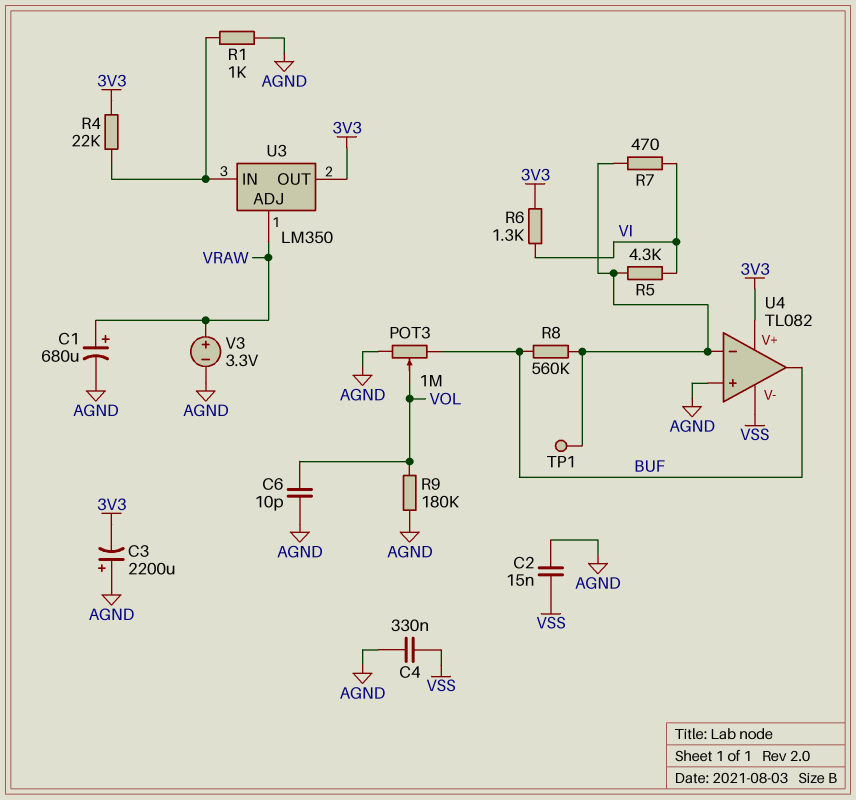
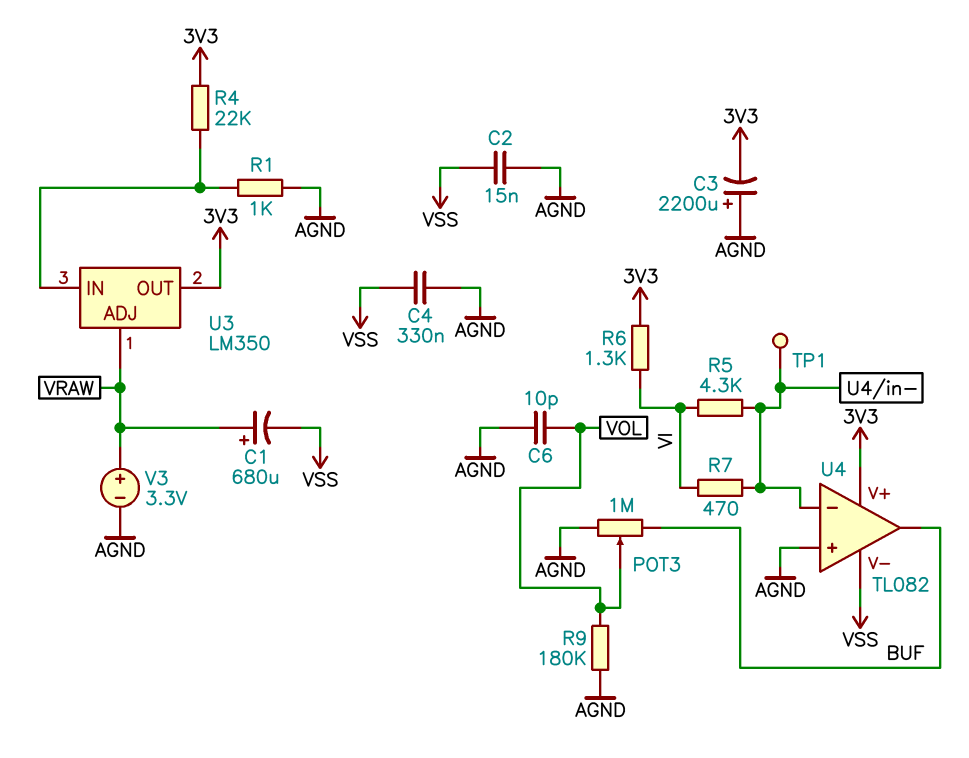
C1: 680uF (plus VRAW, minus AGND) -> 680uF (plus VRAW, minus VSS)
R8: 560k (BUF, U4/in-) -> none

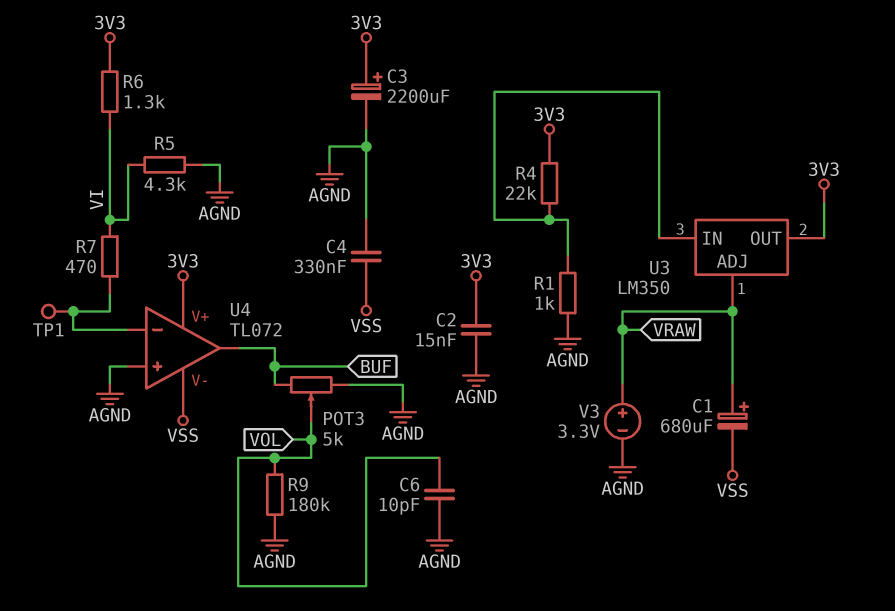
C2: 15nF (AGND, VSS) -> 15nF (3V3, AGND)
C3: 2200uF (plus AGND, minus 3V3) -> 2200uF (plus 3V3, minus AGND)
POT3: 1M (AGND, BUF, wiper VOL) -> 5k (AGND, BUF, wiper VOL)
R5: 4.3k (U4/in-, VI) -> 4.3k (AGND, VI)
U4: TL082 -> TL072

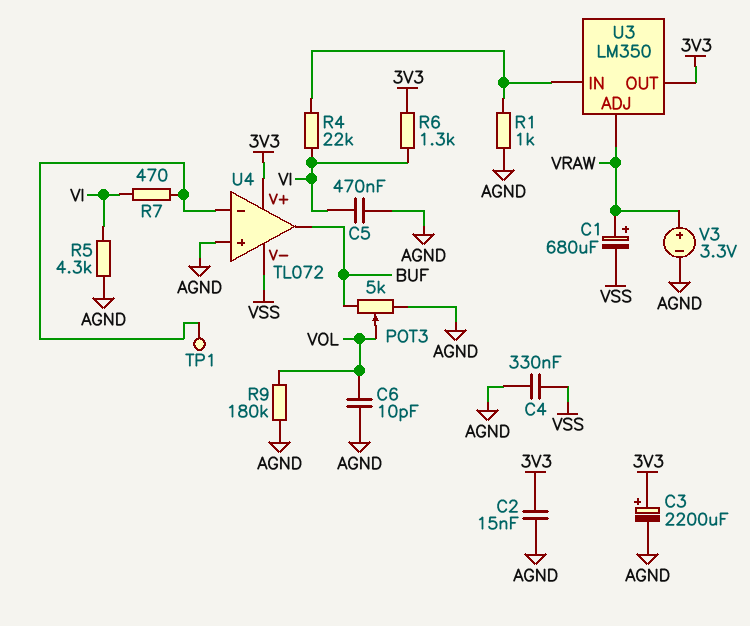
C5: none -> 470nF (AGND, VI)
R4: 22k (3V3, U3/IN) -> 22k (U3/IN, VI)

